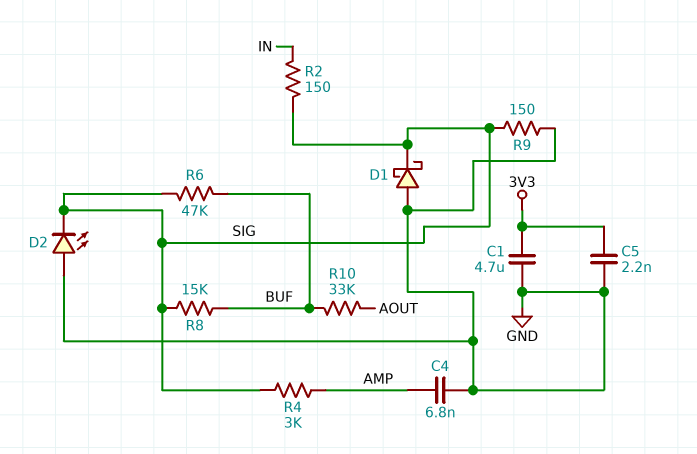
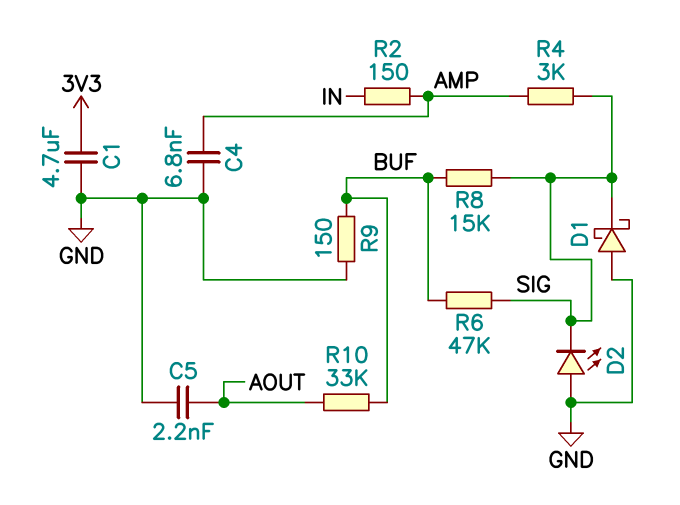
C5: 2.2nF (3V3, GND) -> 2.2nF (AOUT, GND)
R2: 150 (IN, SIG) -> 150 (AMP, IN)
R9: 150 (GND, SIG) -> 150 (BUF, GND)

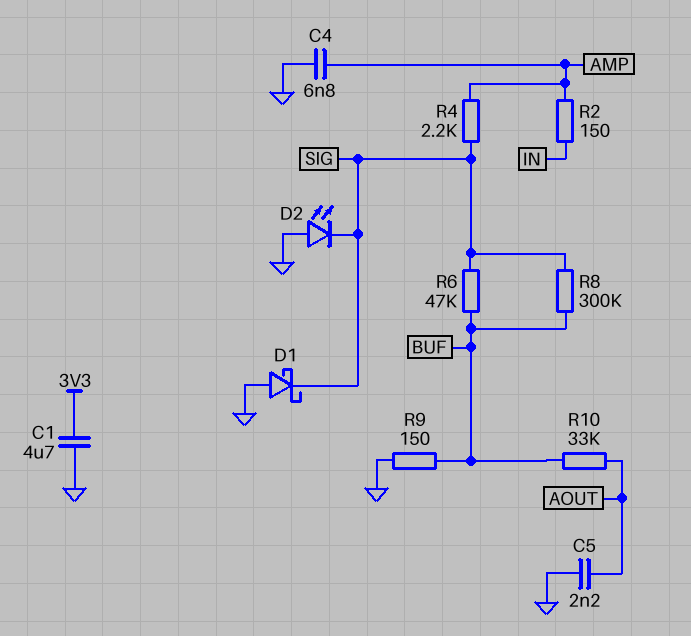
R4: 3k (AMP, SIG) -> 2.2k (AMP, SIG)
R8: 15k (BUF, SIG) -> 300k (BUF, SIG)

